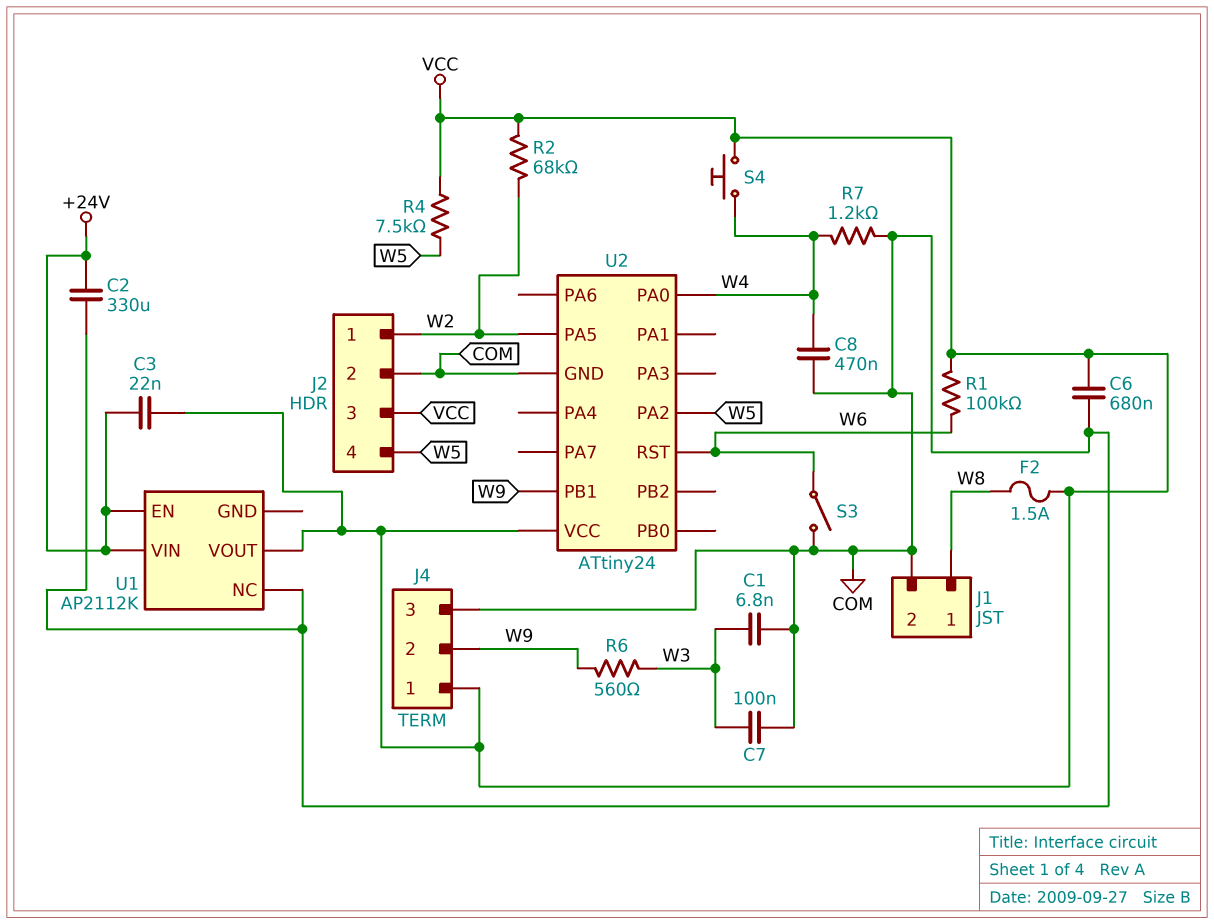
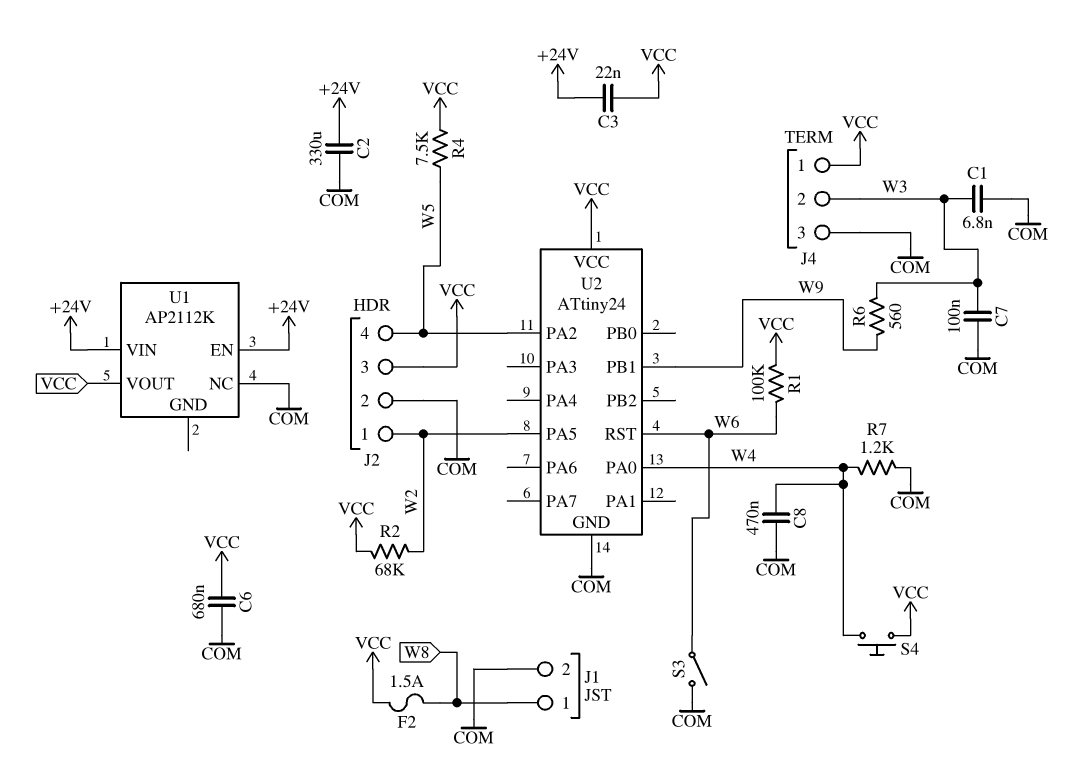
J4 pin 2: W9 -> W3

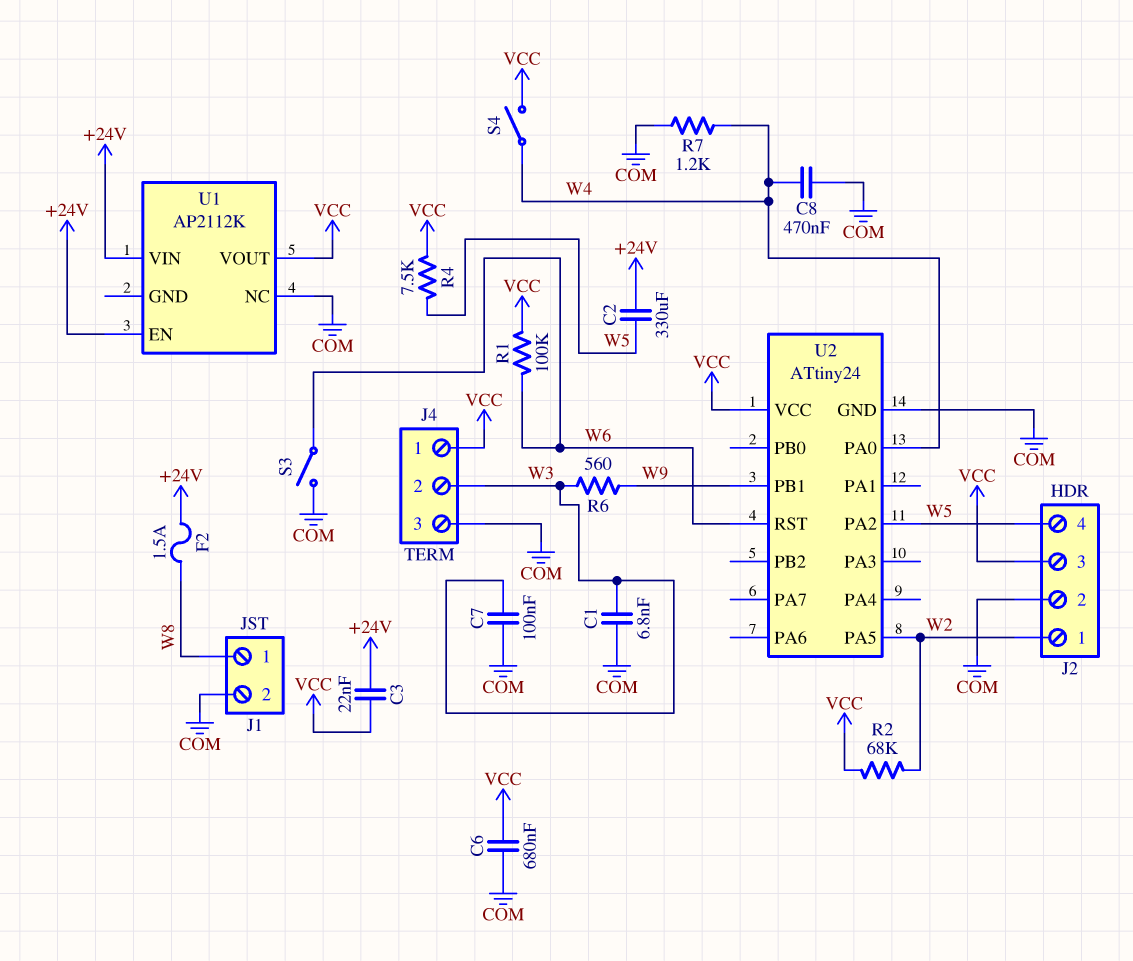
C2: 330uF (+24V, COM) -> 330uF (+24V, W5)
F2: 1.5A (VCC, W8) -> 1.5A (+24V, W8)
S4: button (VCC, W4) -> switch (VCC, W4)

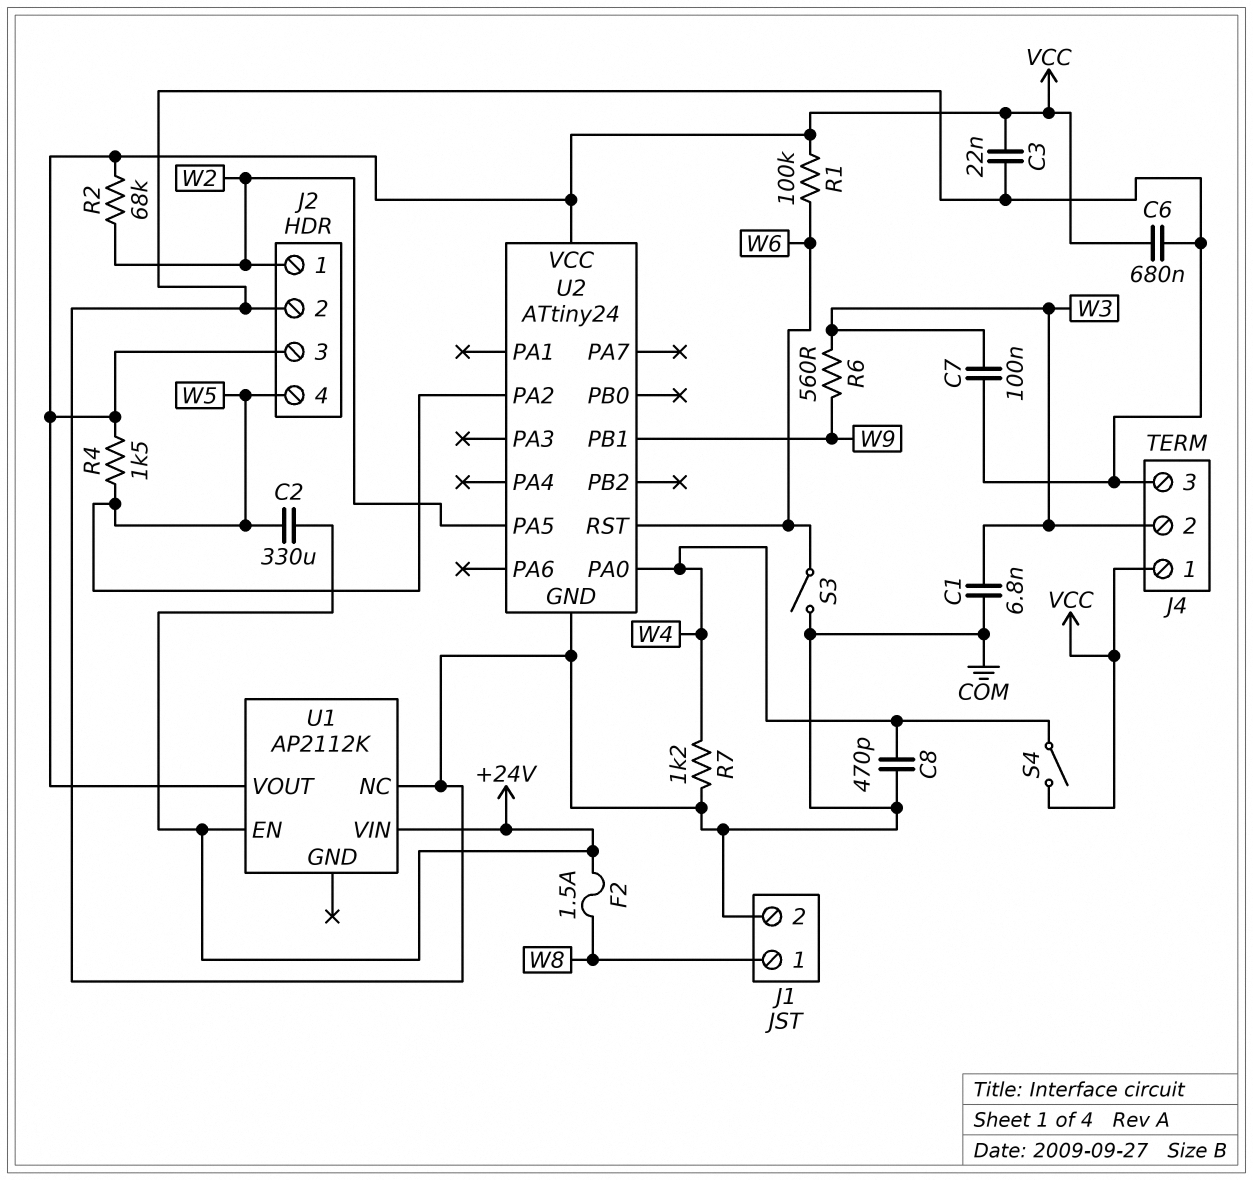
C3: 22nF (+24V, VCC) -> 22nF (COM, VCC)
C8: 470nF (COM, W4) -> 470pF (COM, W4)
R4: 7.5k (VCC, W5) -> 1.5k (VCC, W5)

